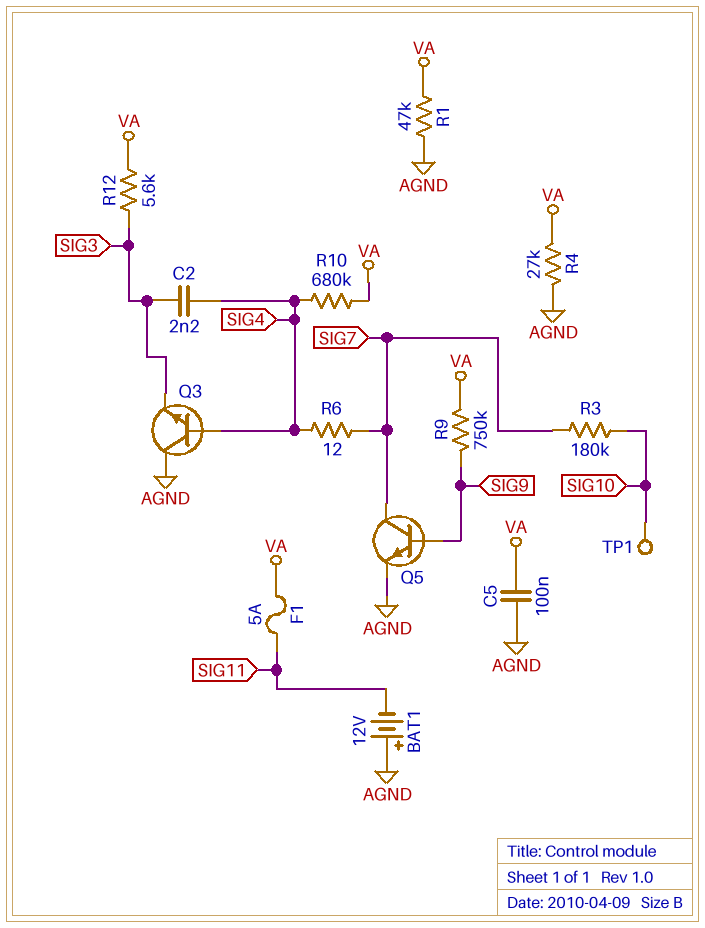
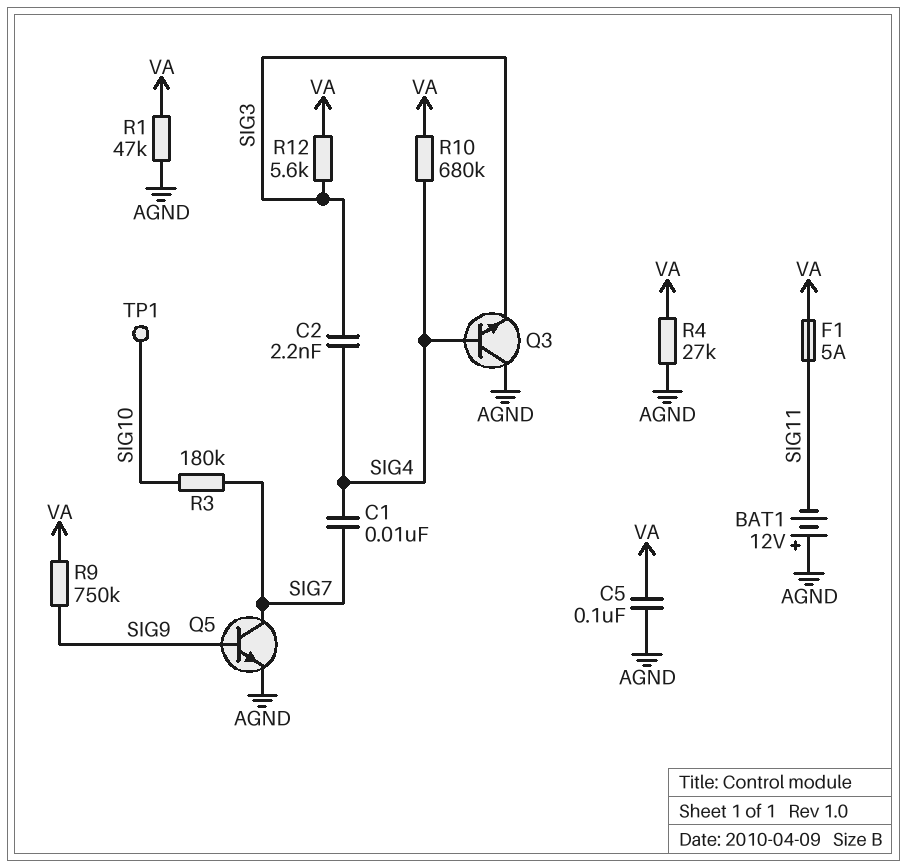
C1: none -> 10nF (SIG4, SIG7)
R6: 12 (SIG4, SIG7) -> none

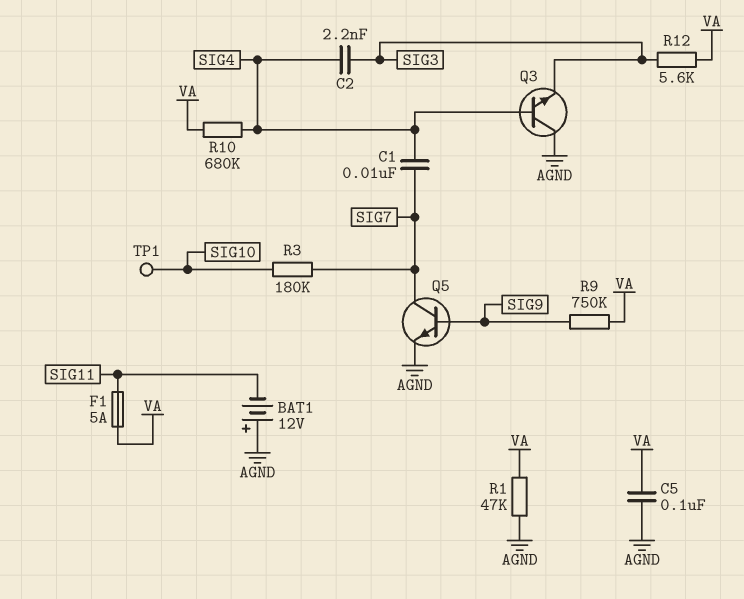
R4: 27k (AGND, VA) -> none

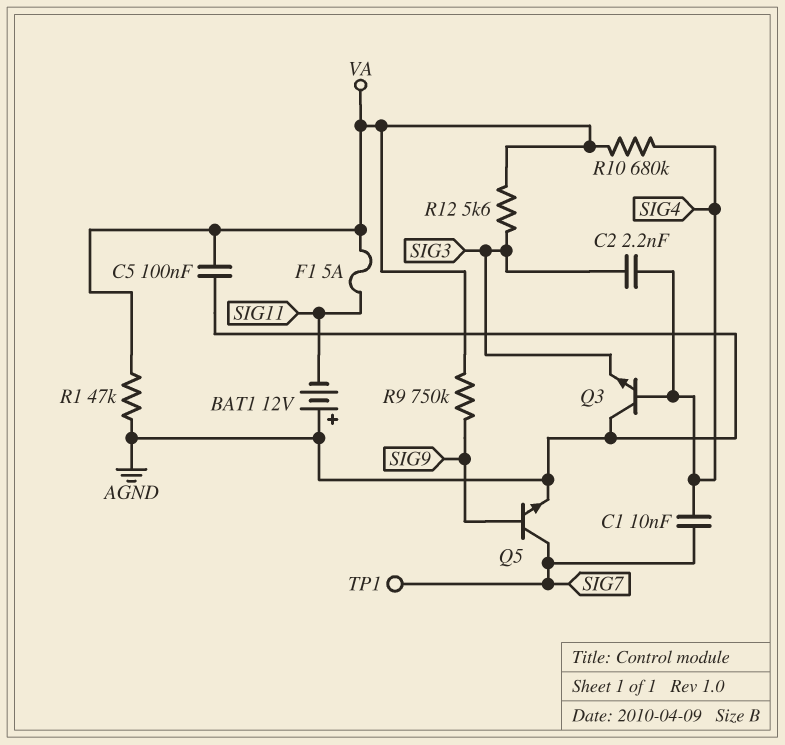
R3: 180k (SIG7, SIG10) -> none
TP1: test point (SIG10) -> test point (SIG7)

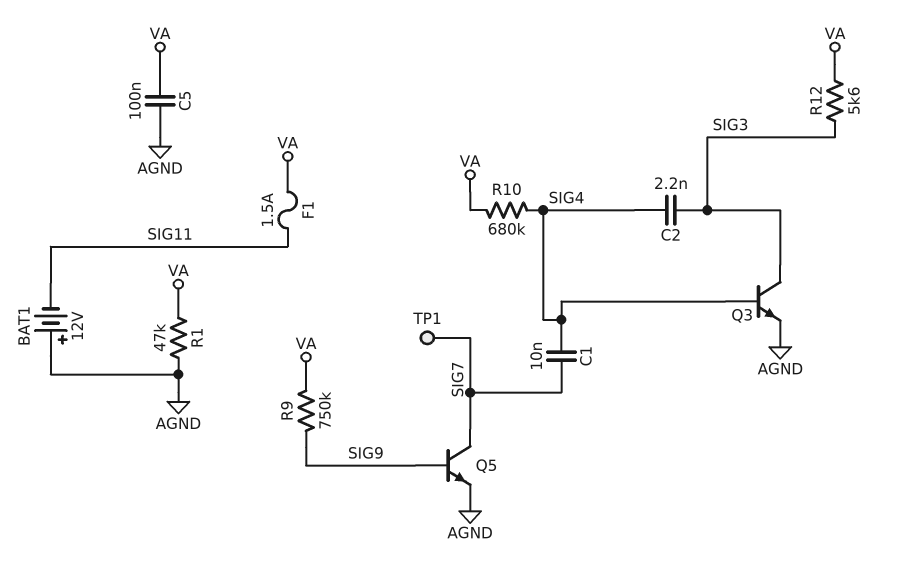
F1: 5A (SIG11, VA) -> 1.5A (SIG11, VA)
Q3: NPN (B SIG4, C AGND, E SIG3) -> NPN (B SIG4, C SIG3, E AGND)

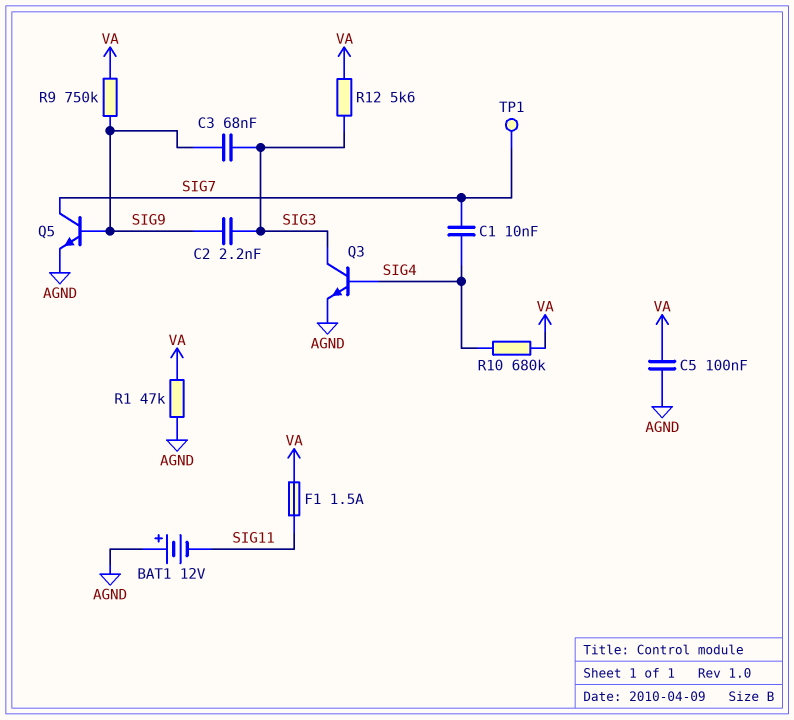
C2: 2.2nF (SIG3, SIG4) -> 2.2nF (SIG3, SIG9)
C3: none -> 68nF (SIG3, SIG9)

